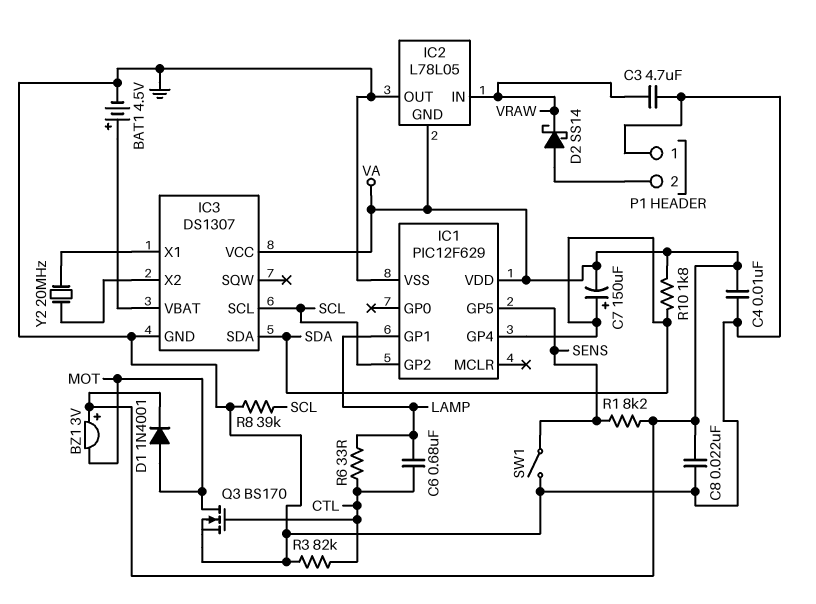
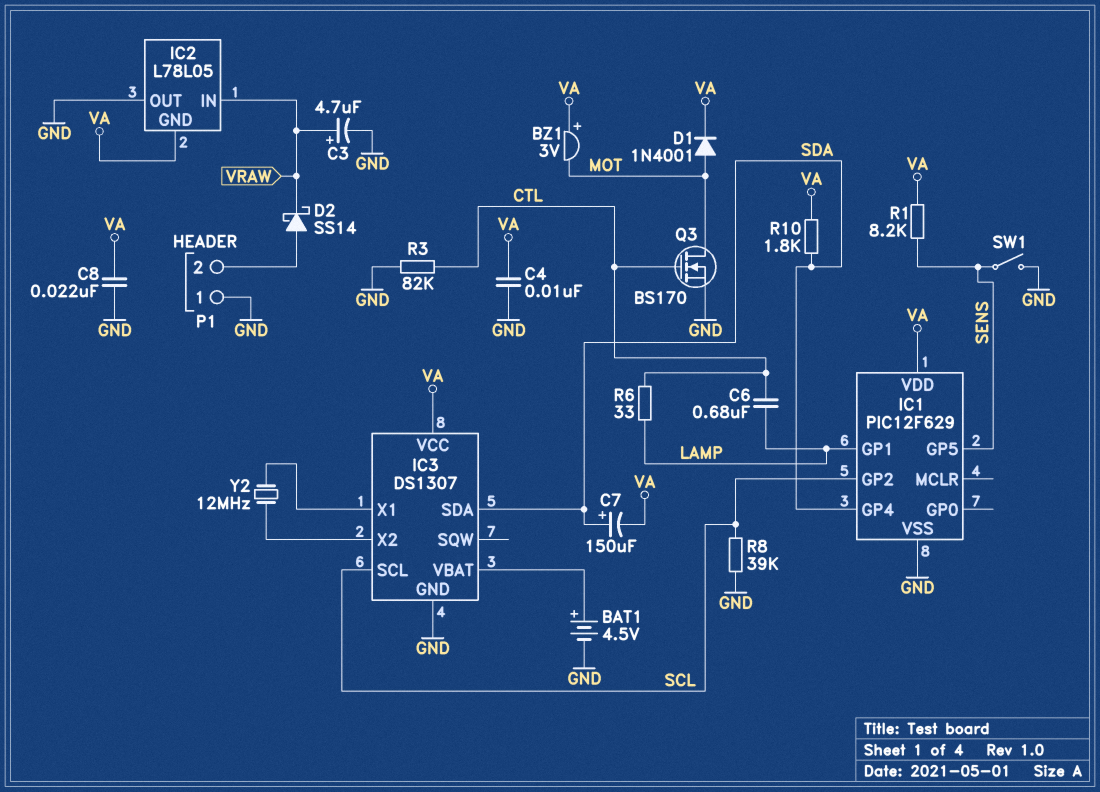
C3: 4.7uF (GND, VRAW) -> 4.7uF (plus VRAW, minus GND)
Y2: 20MHz (IC3/X1, IC3/X2) -> 12MHz (IC3/X1, IC3/X2)

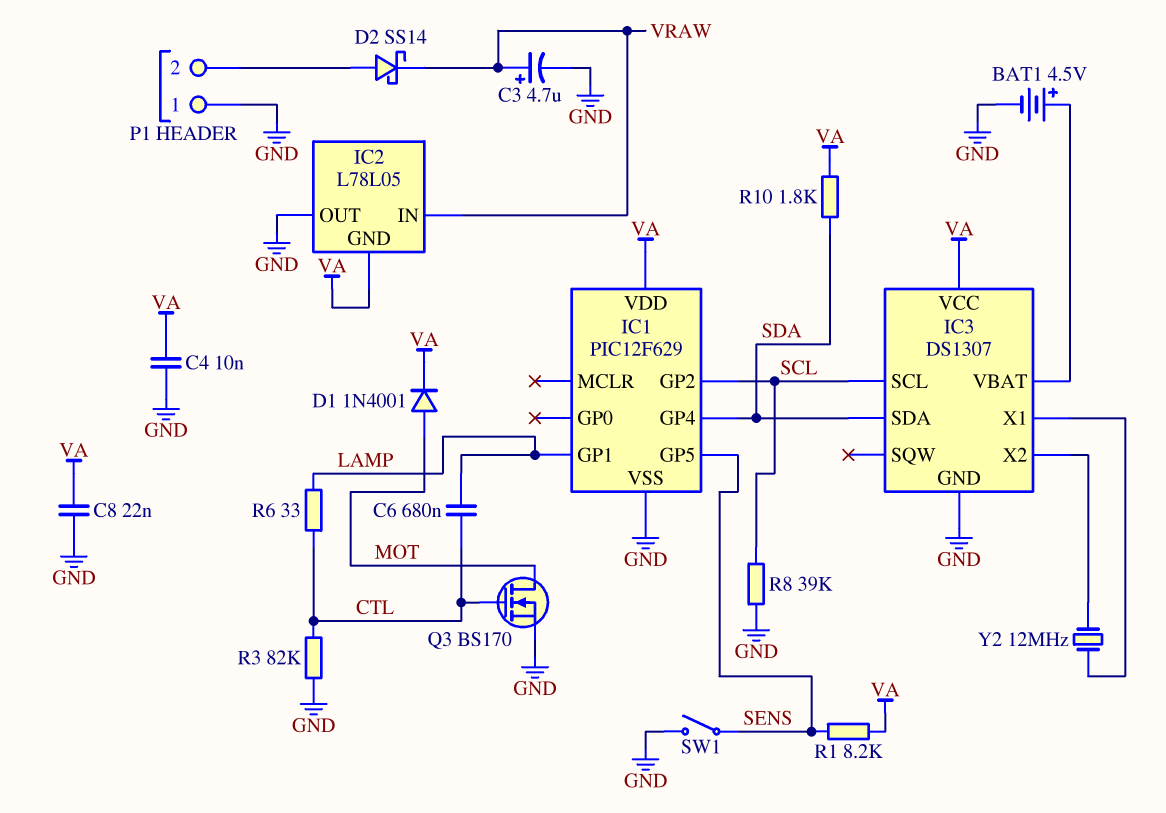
BZ1: buzzer 3V (plus VA, minus MOT) -> none
C7: 150uF (plus SDA, minus VA) -> none

